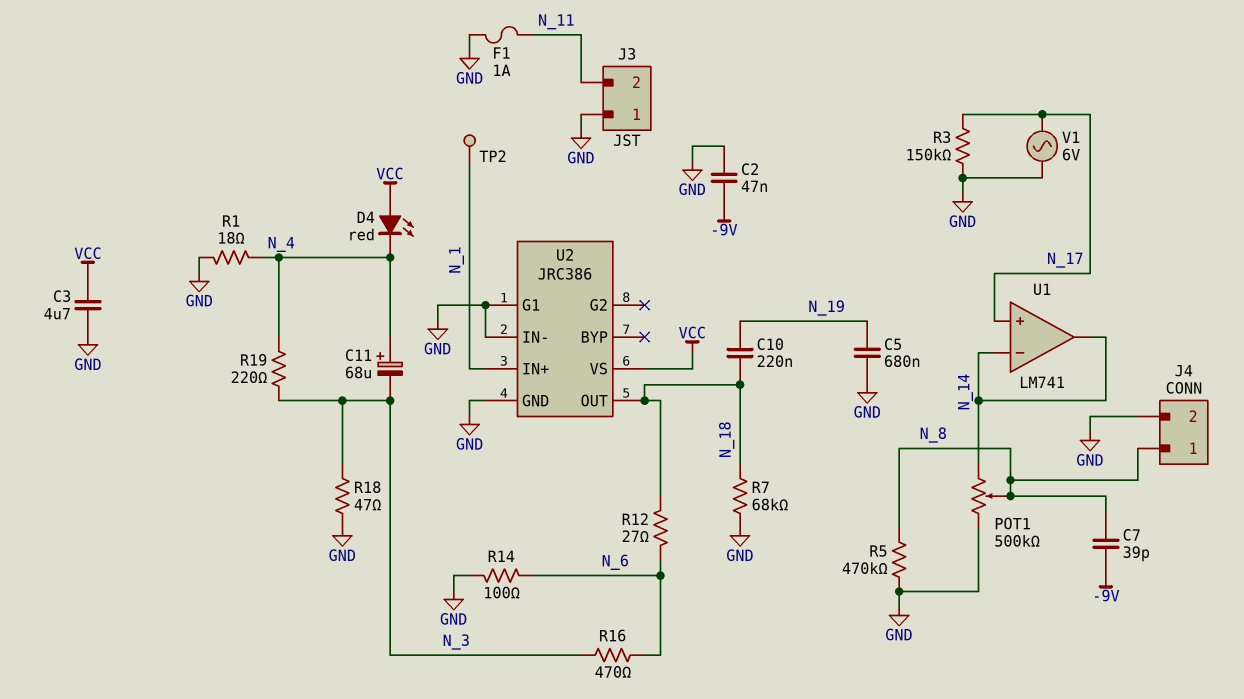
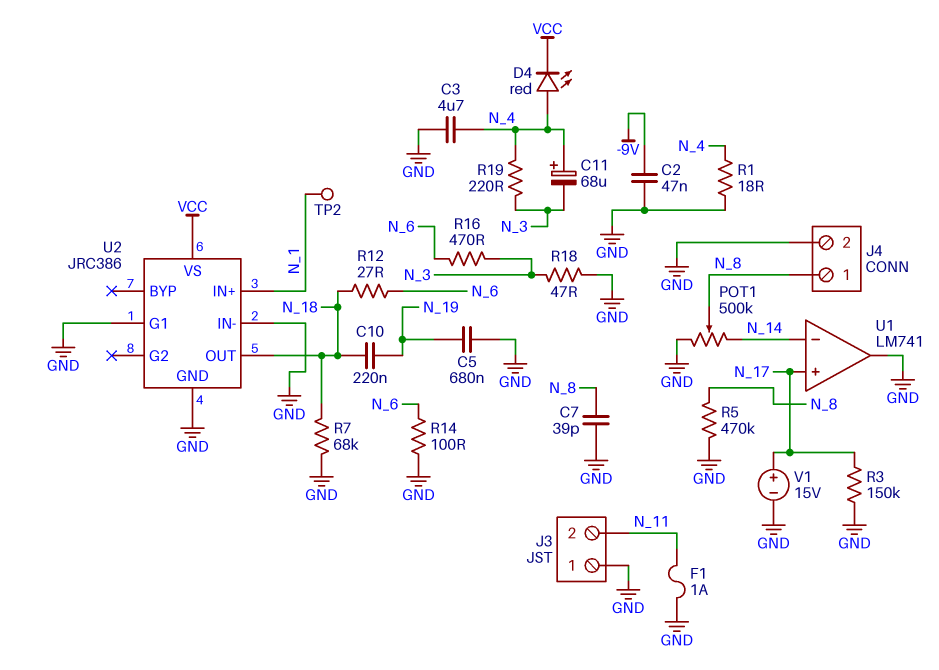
C3: 4.7uF (GND, VCC) -> 4.7uF (GND, N_4)
C7: 39pF (-9V, N_8) -> 39pF (GND, N_8)
D4: LED red (A VCC, K N_4) -> LED red (A N_4, K VCC)
U1 pin out: N_14 -> GND
V1: AC 6V (GND, N_17) -> 15V (plus N_17, minus GND)

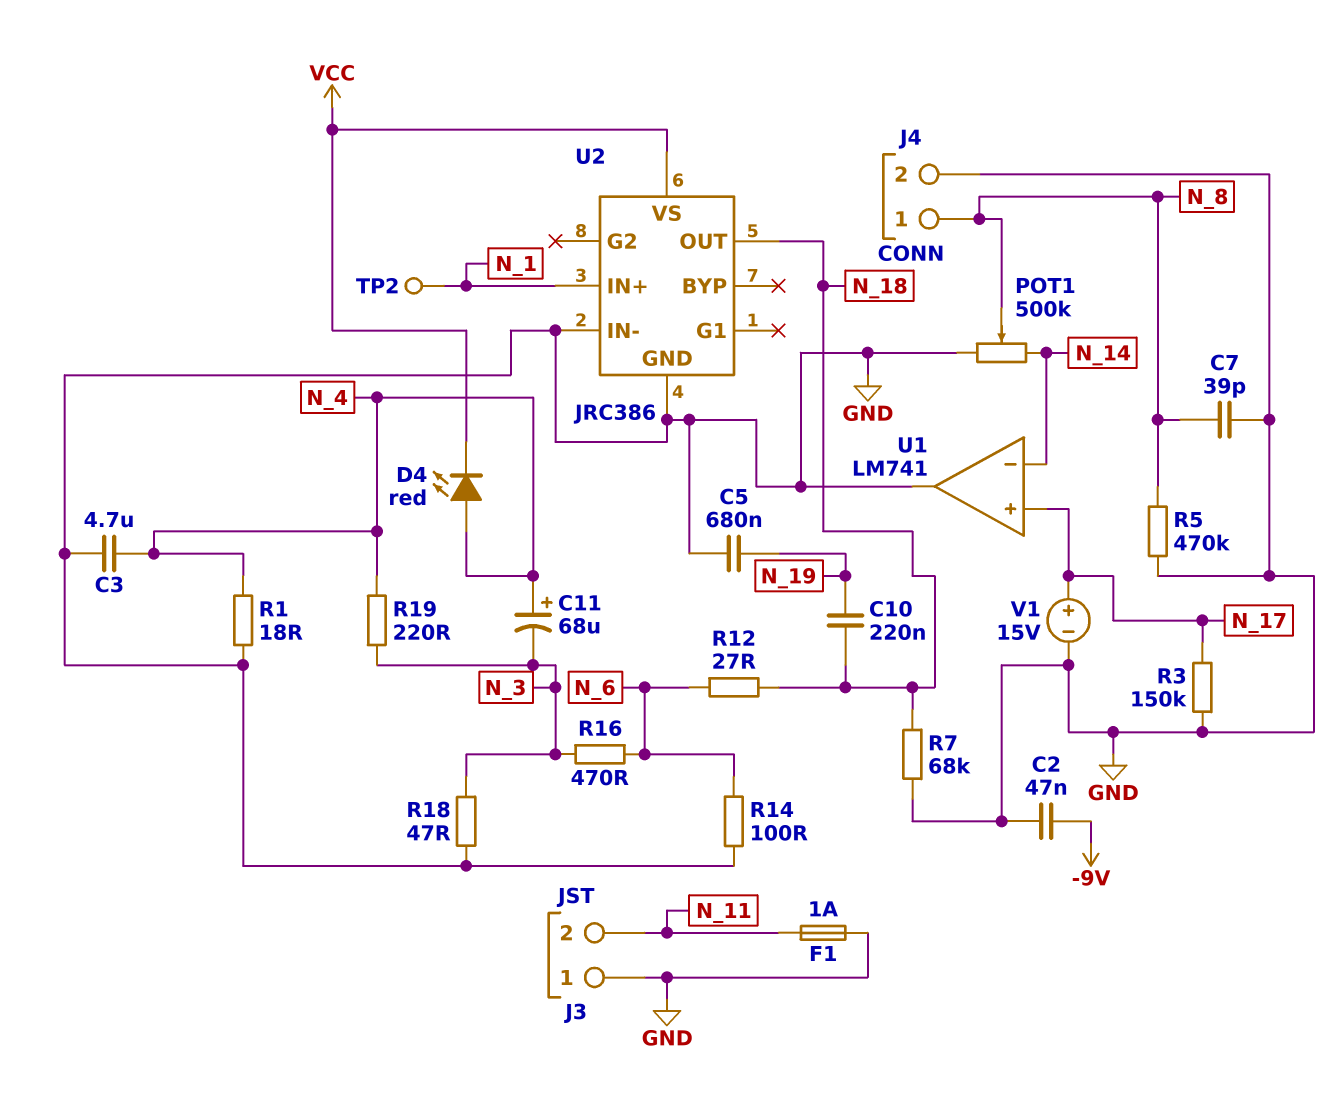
U2 pin G1: GND -> none

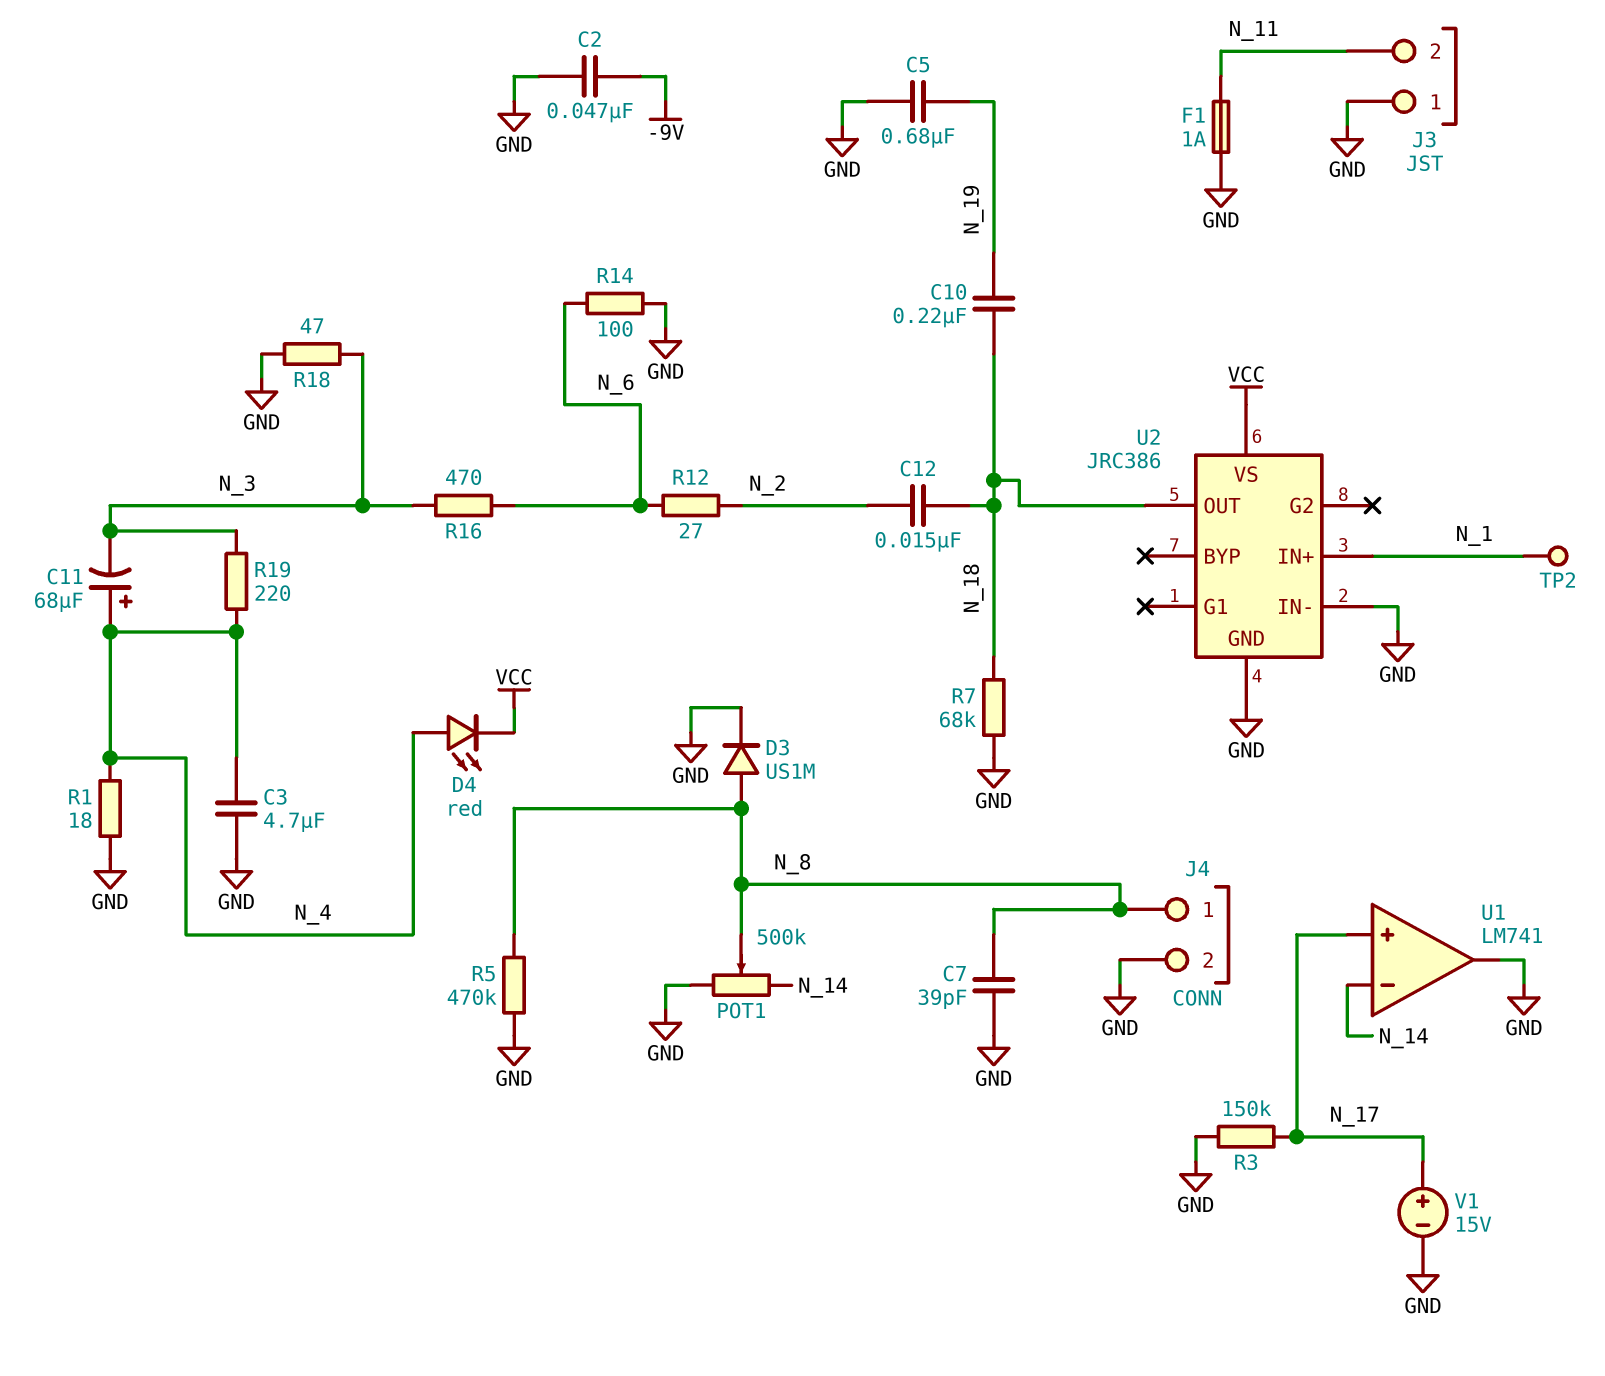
C12: none -> 15nF (N_2, N_18)
D3: none -> diode US1M (A N_8, K GND)
R12: 27 (N_6, N_18) -> 27 (N_2, N_6)

